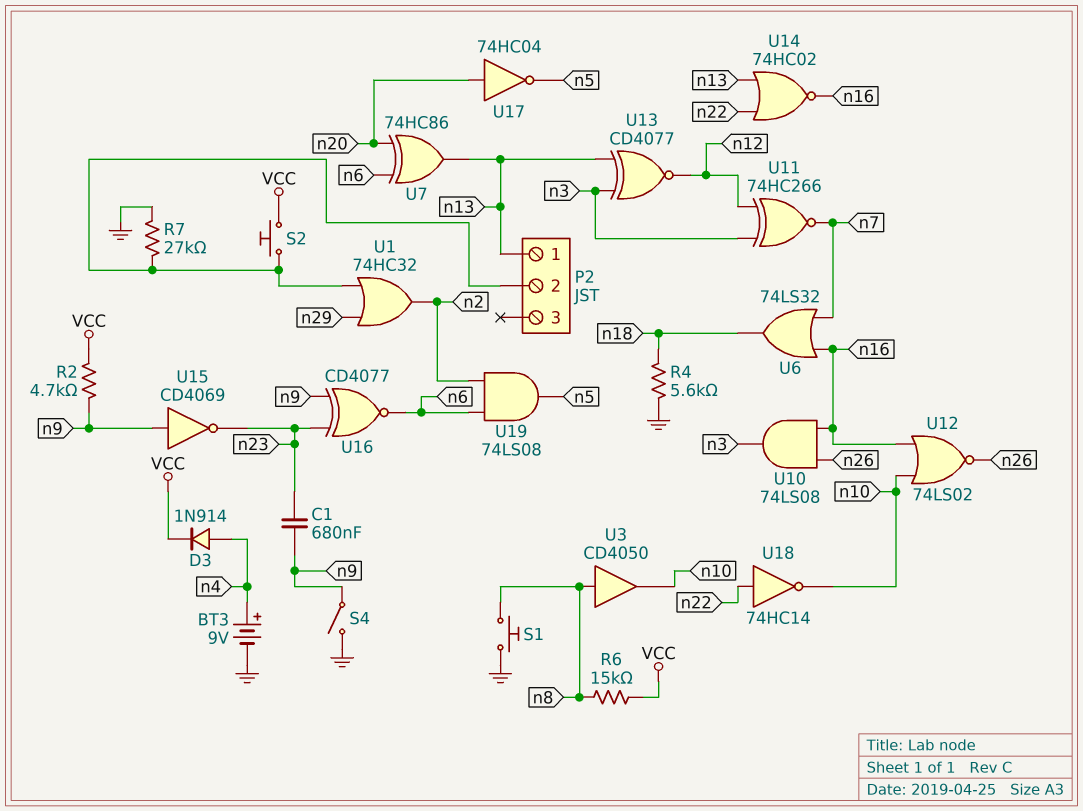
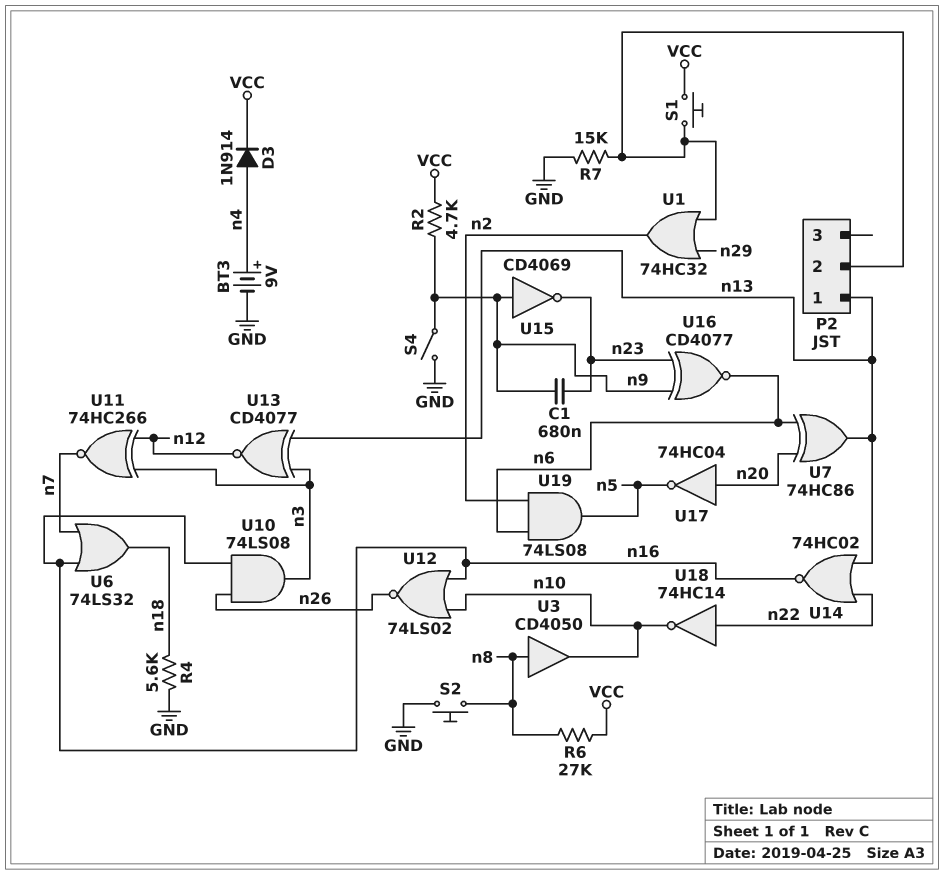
R6: 15k (VCC, n8) -> 27k (VCC, n8)
R7: 27k (GND, P2/2) -> 15k (GND, P2/2)
S1: button (GND, n8) -> button (P2/2, VCC)
S2: button (P2/2, VCC) -> button (GND, n8)

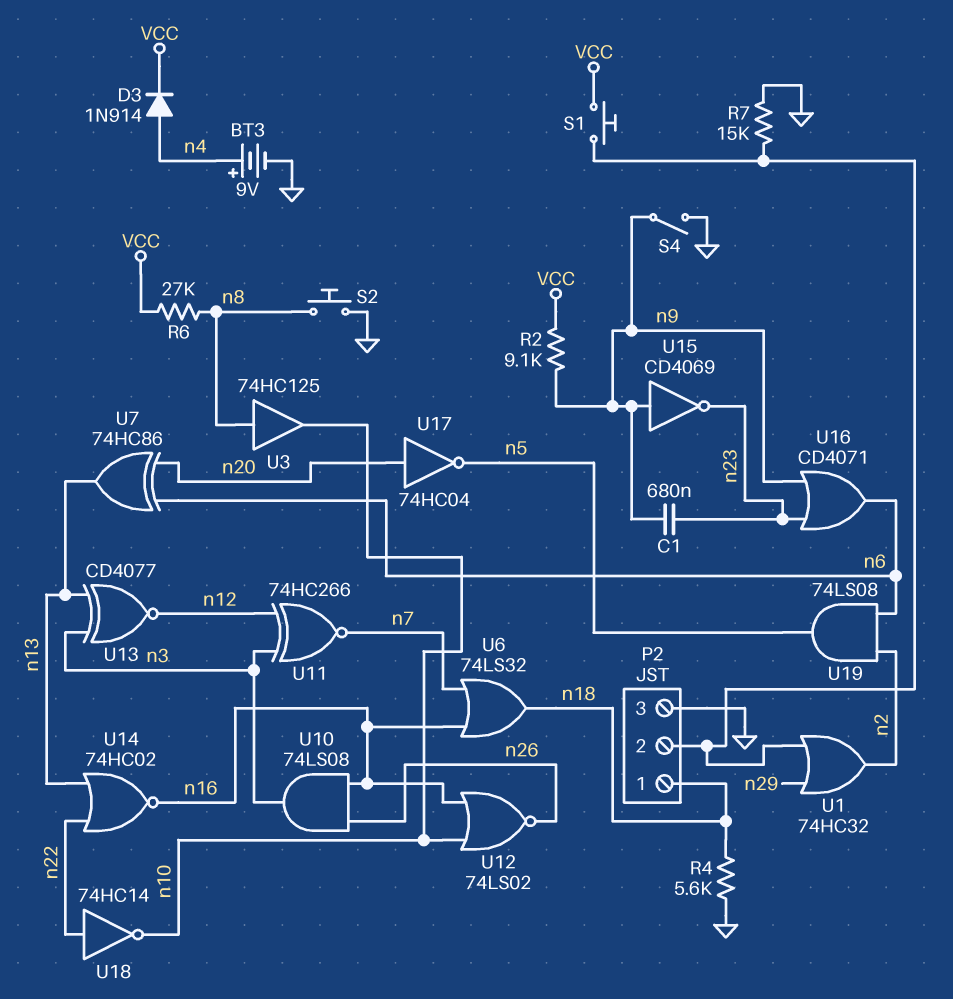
P2 pin 1: n13 -> n18
P2 pin 3: none -> GND
R2: 4.7k (VCC, n9) -> 9.1k (VCC, n9)
U3: buffer CD4050 (in n8, out n10) -> buffer 74HC125 (in n8, out n10)
U16: XNOR CD4077 (in n9, in n23, out n6) -> OR CD4071 (in n9, in n23, out n6)

